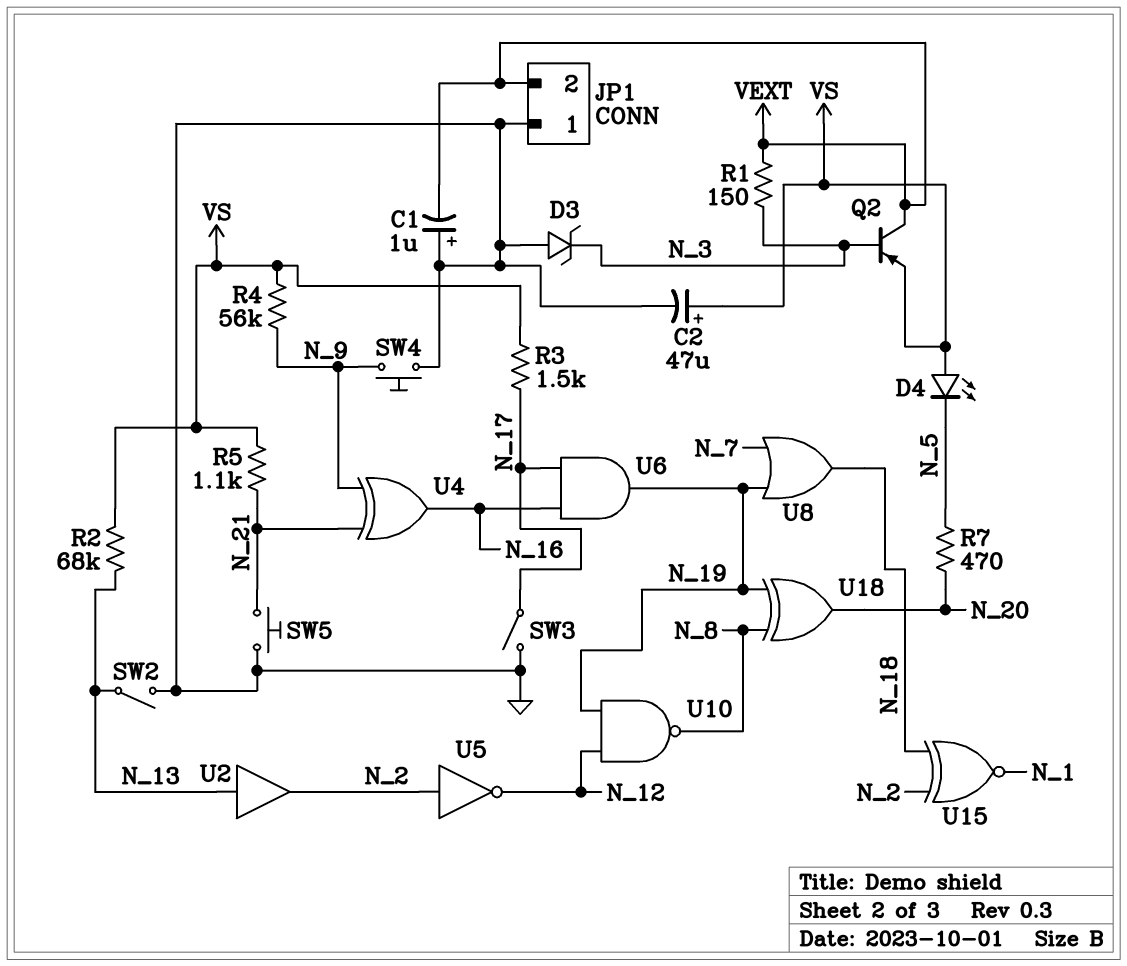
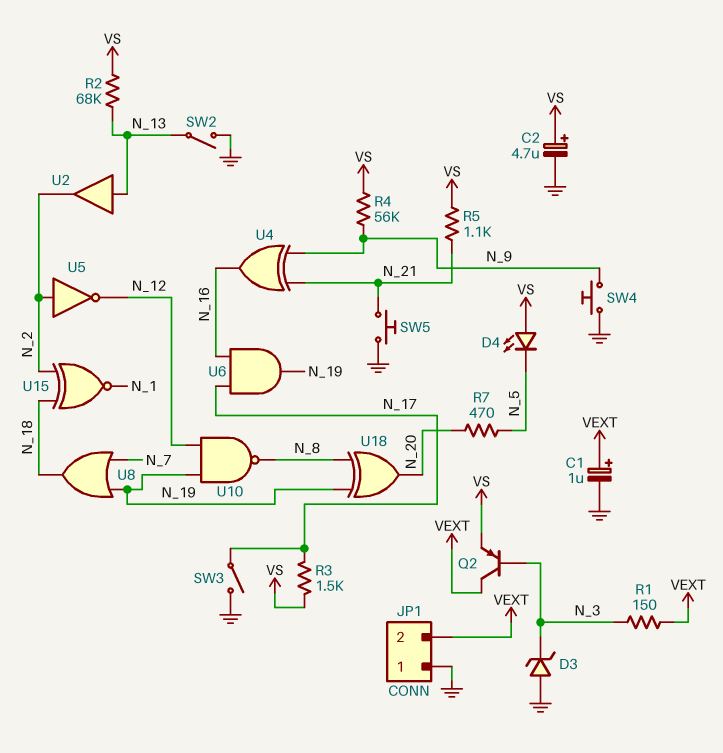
C1: 1uF (plus GND, minus VEXT) -> 1uF (plus VEXT, minus GND)
C2: 47uF (plus VS, minus GND) -> 4.7uF (plus VS, minus GND)

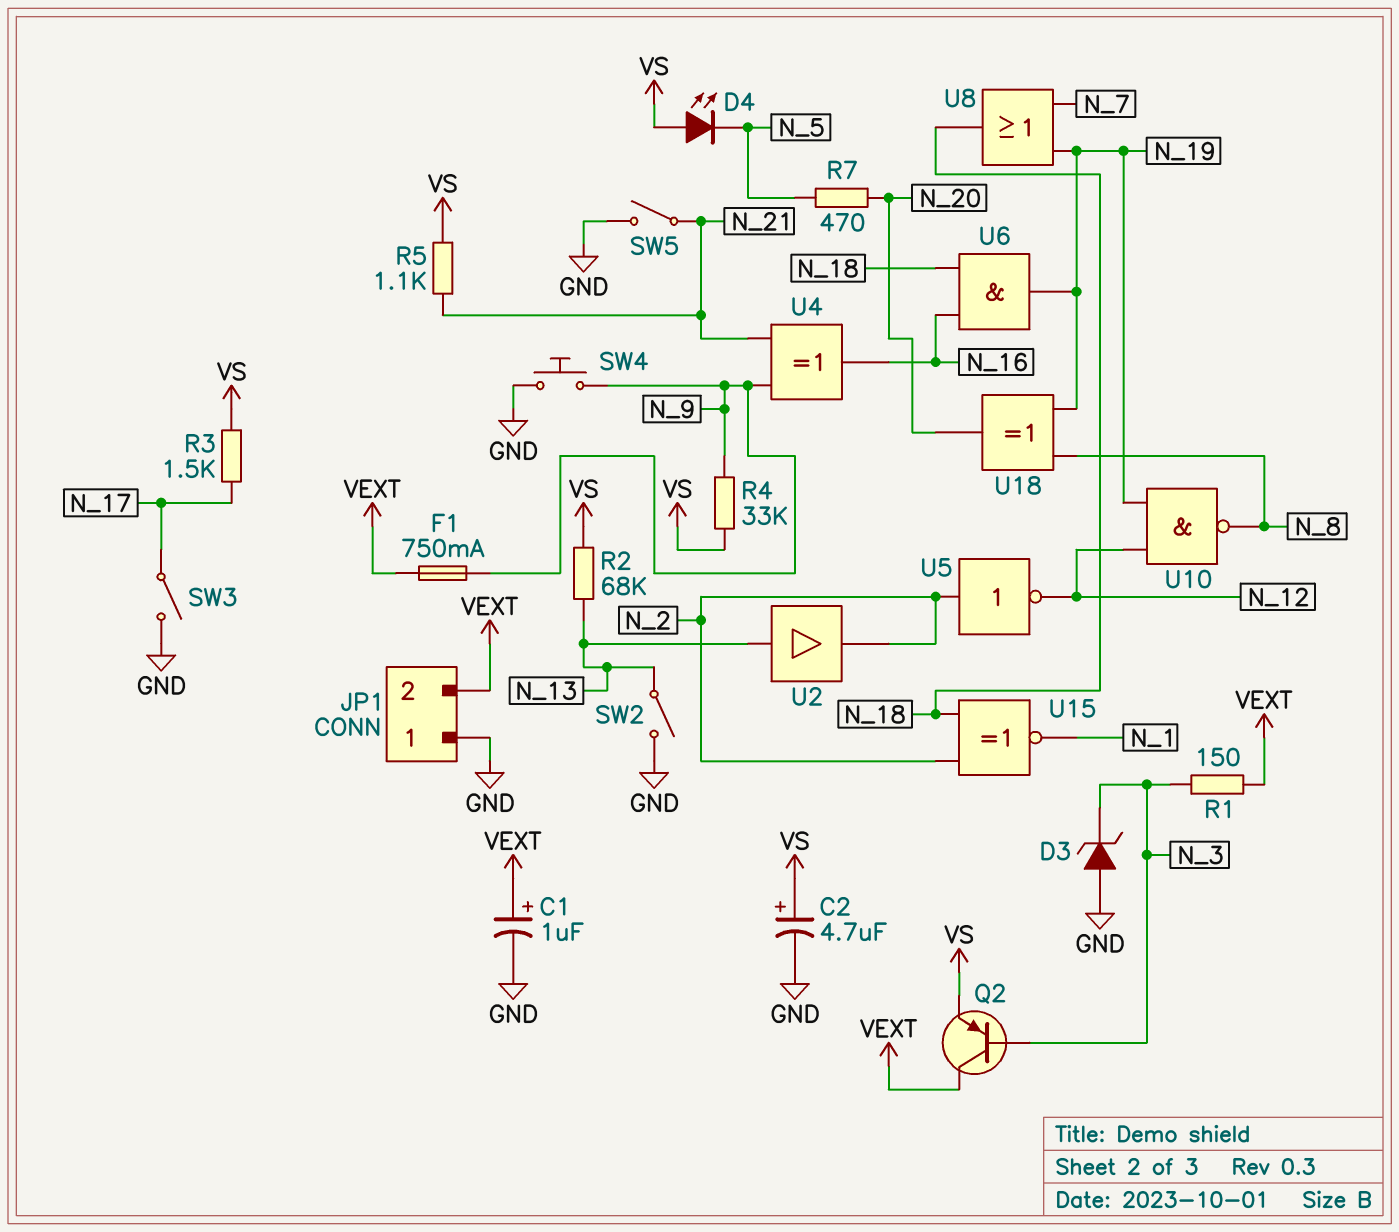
F1: none -> 750mA (N_9, VEXT)
R4: 56k (N_9, VS) -> 33k (N_9, VS)
SW5: button (GND, N_21) -> switch (GND, N_21)
U6: AND (in N_16, in N_17, out N_19) -> AND (in N_16, in N_18, out N_19)

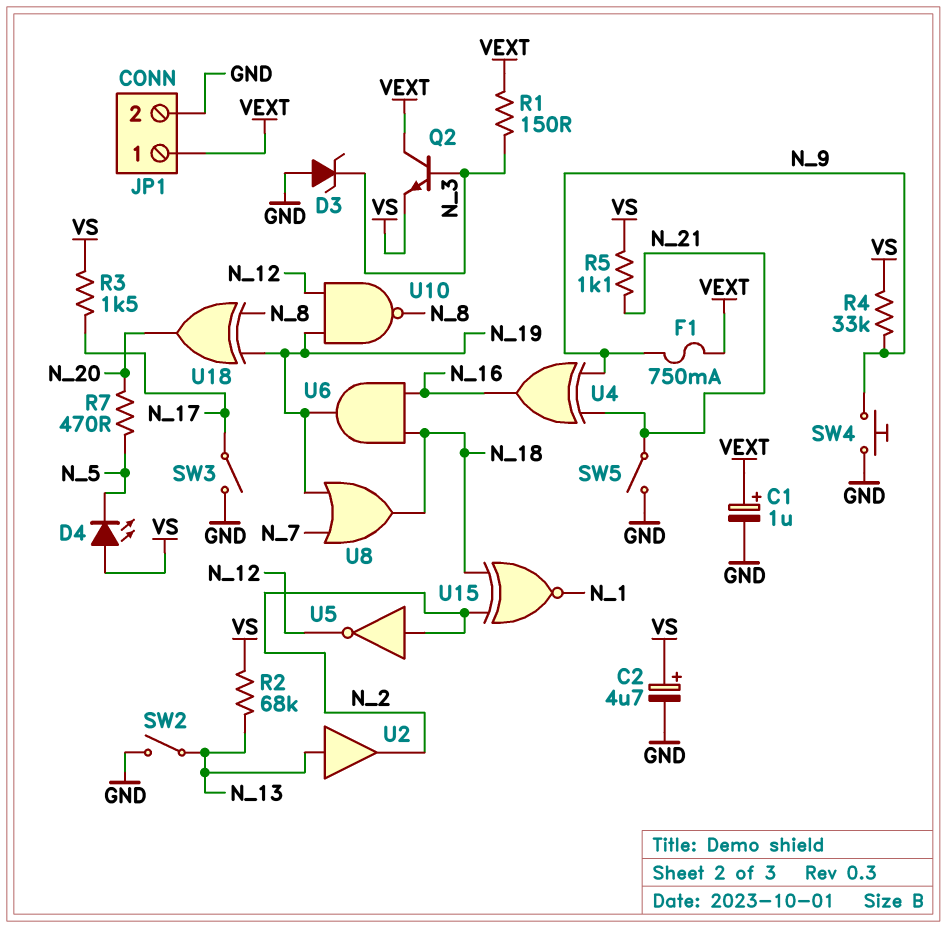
JP1 pin 1: GND -> VEXT
JP1 pin 2: VEXT -> GND
Q2: PNP (B N_3, C VEXT, E VS) -> NPN (B N_3, C VEXT, E VS)

